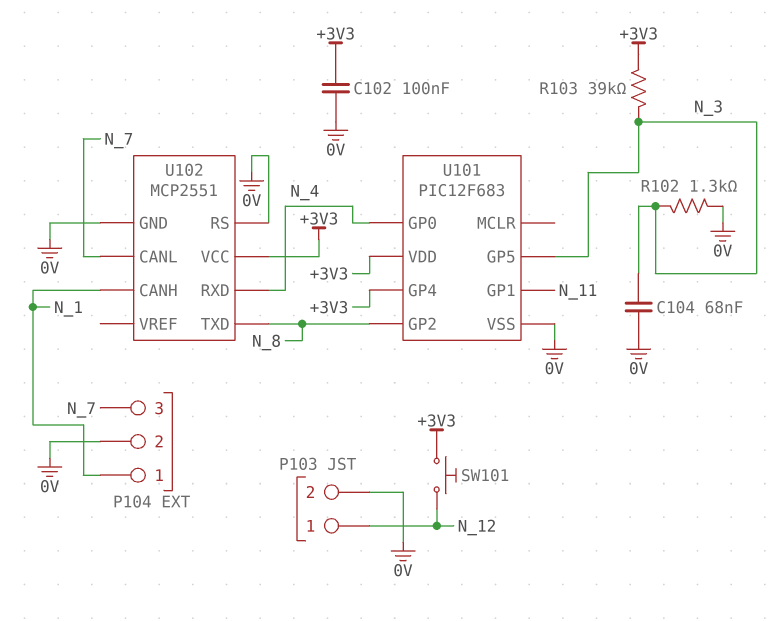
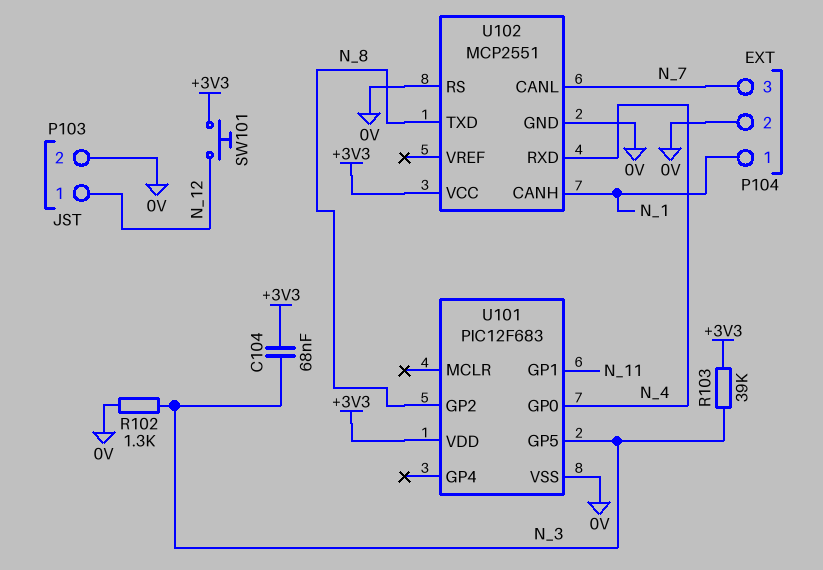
C102: 100nF (+3V3, 0V) -> none
C104: 68nF (0V, N_3) -> 68nF (+3V3, N_3)
U101 pin GP4: +3V3 -> none

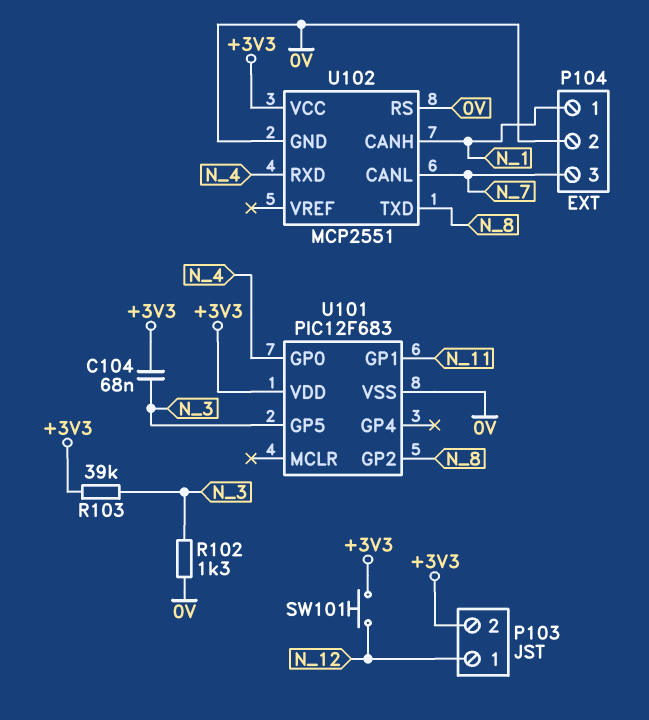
P103 pin 2: 0V -> +3V3

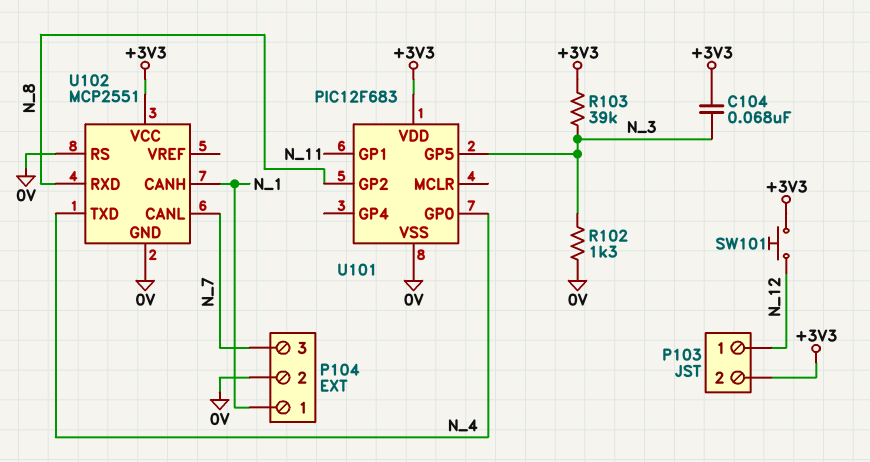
U102 pin RXD: N_4 -> N_8
U102 pin TXD: N_8 -> N_4

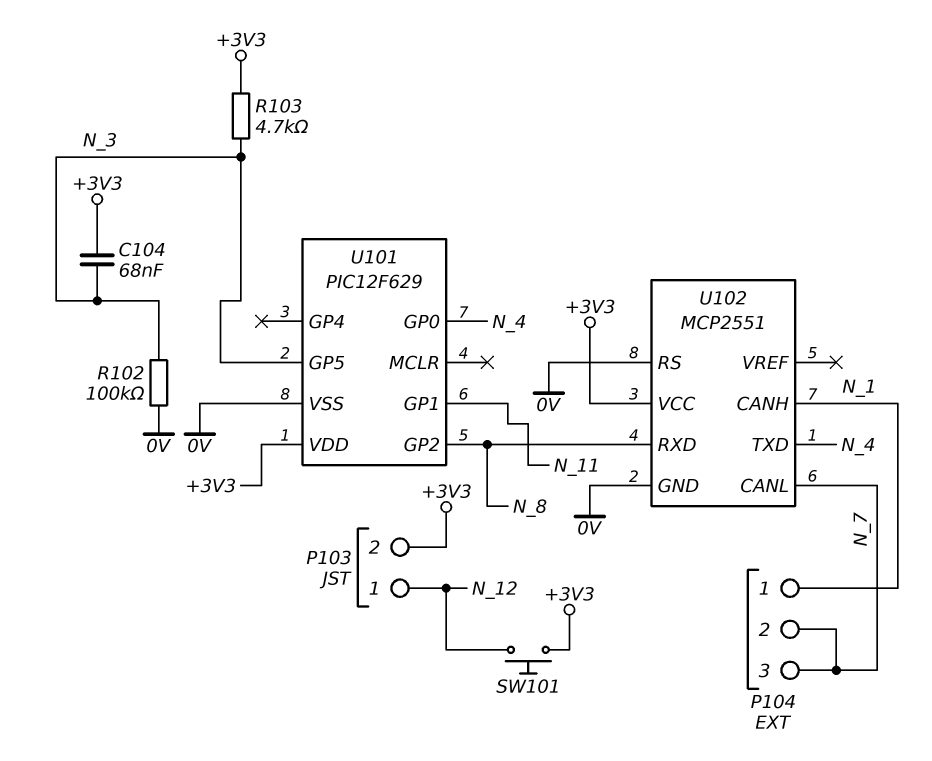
P104 pin 2: 0V -> N_7
R102: 1.3k (0V, N_3) -> 100k (0V, N_3)
R103: 39k (+3V3, N_3) -> 4.7k (+3V3, N_3)
U101: PIC12F683 -> PIC12F629

